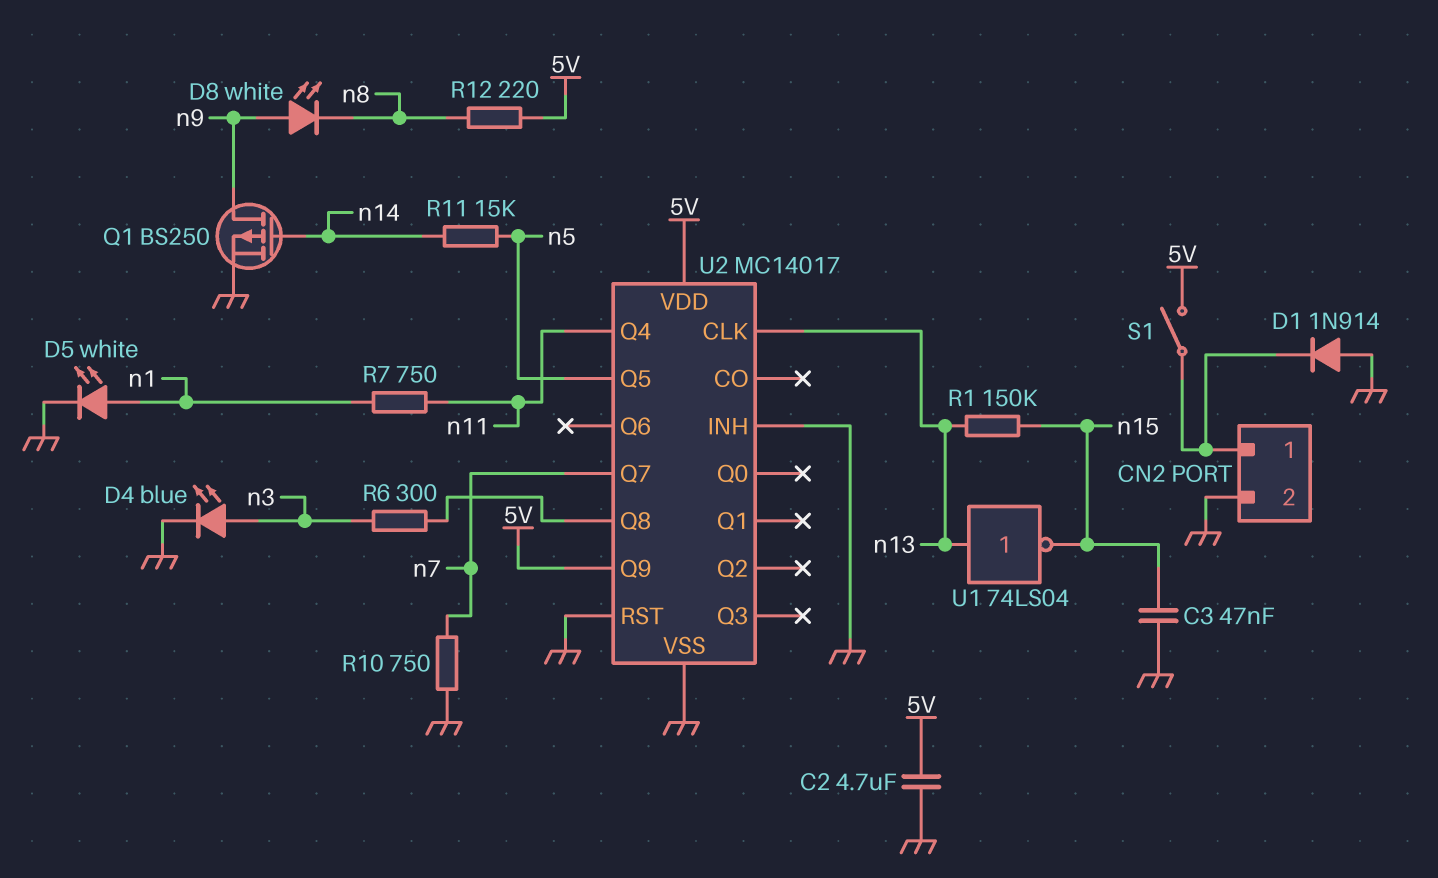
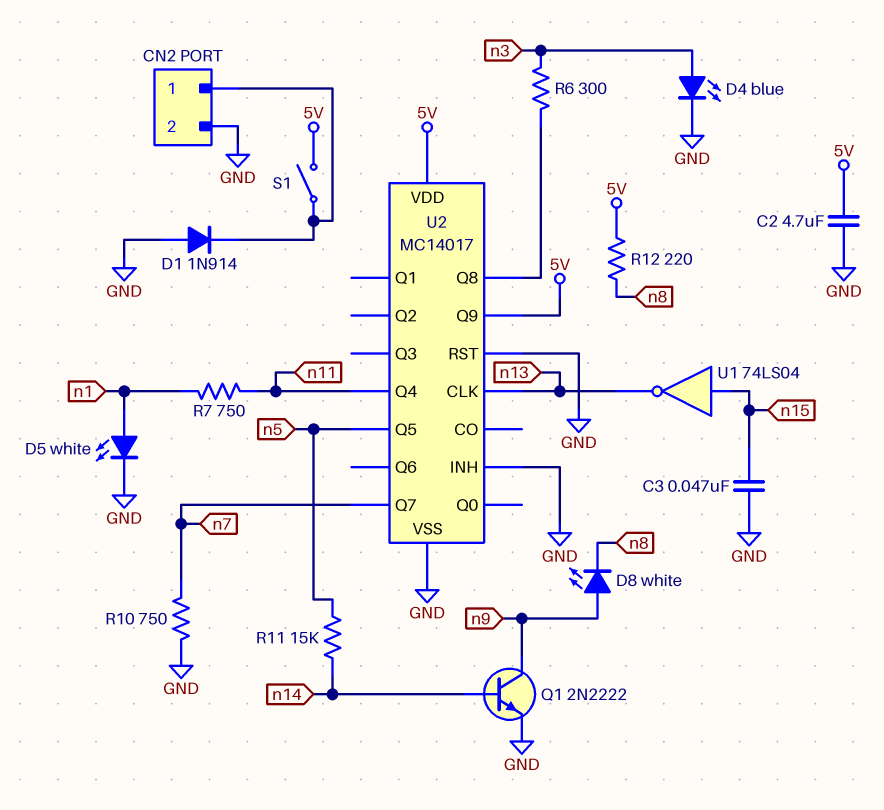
Q1: PMOS BS250 (G n14, D n9, S GND) -> NPN 2N2222 (B n14, C n9, E GND)
R1: 150k (n13, n15) -> none
U1: NOT 74LS04 (in n13, out n15) -> NOT 74LS04 (in n15, out n13)

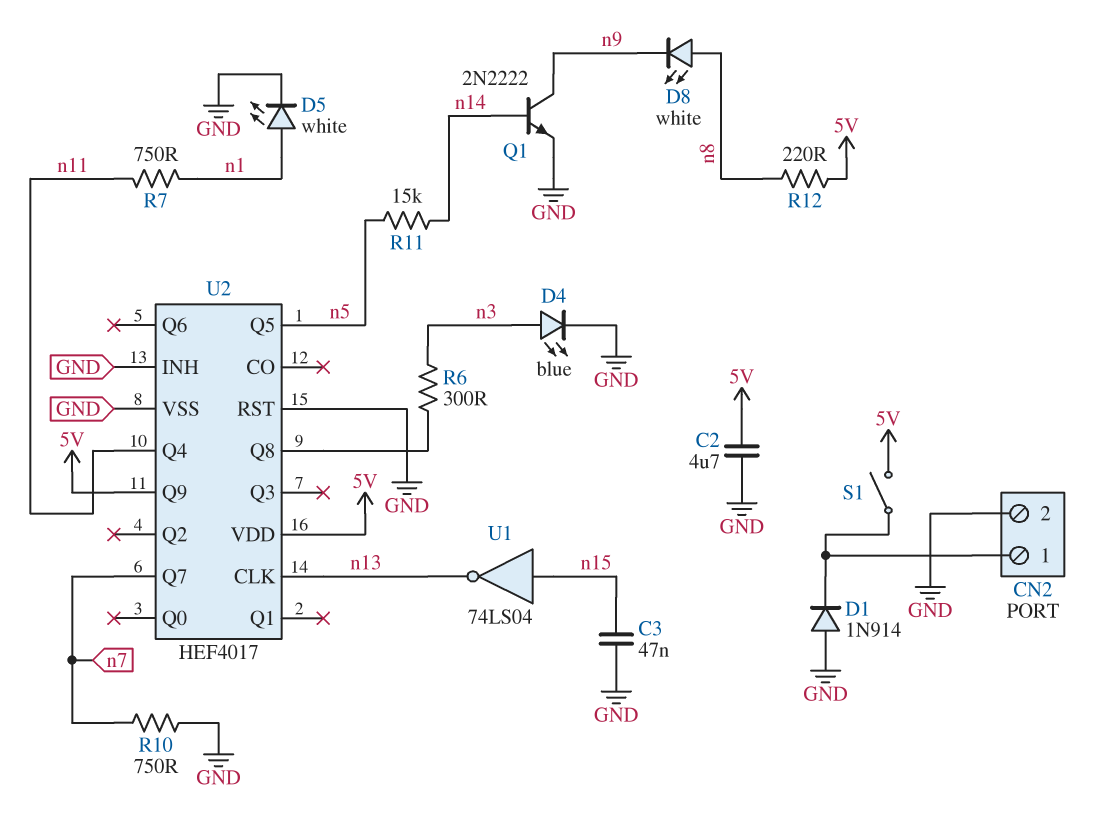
D8: LED white (A n9, K n8) -> LED white (A n8, K n9)
U2: MC14017 -> HEF4017

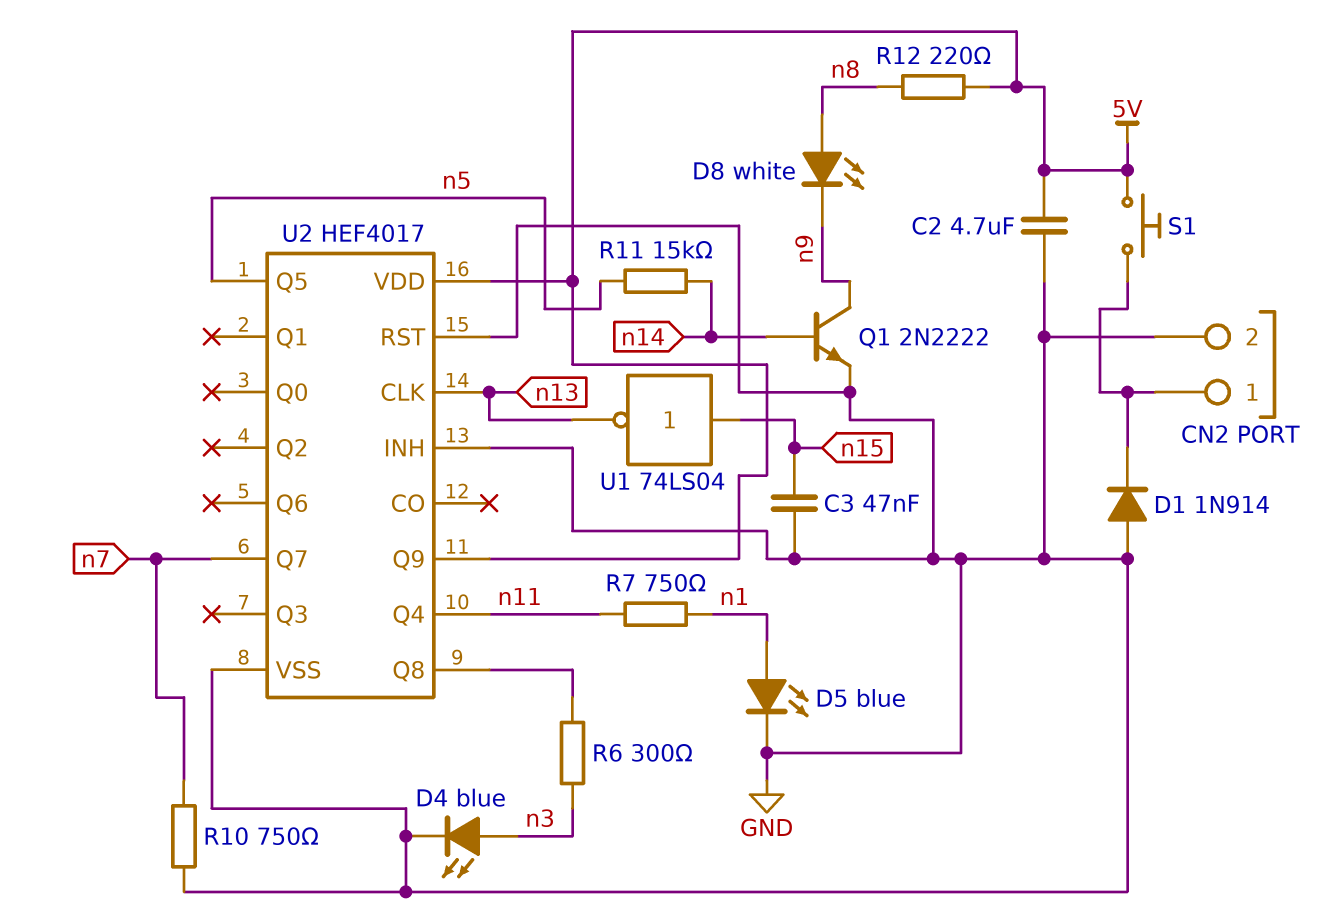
D5: LED white (A n1, K GND) -> LED blue (A n1, K GND)
S1: switch (5V, CN2/1) -> button (5V, CN2/1)

